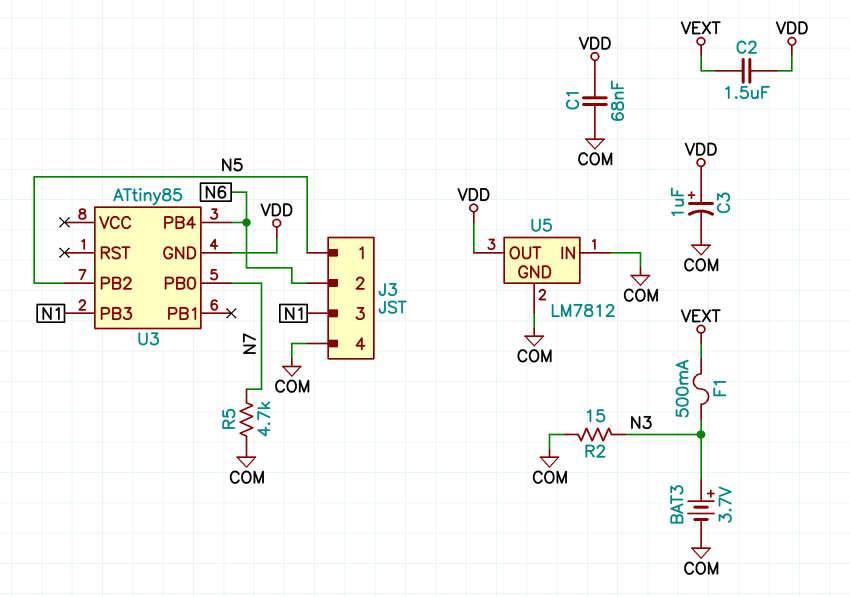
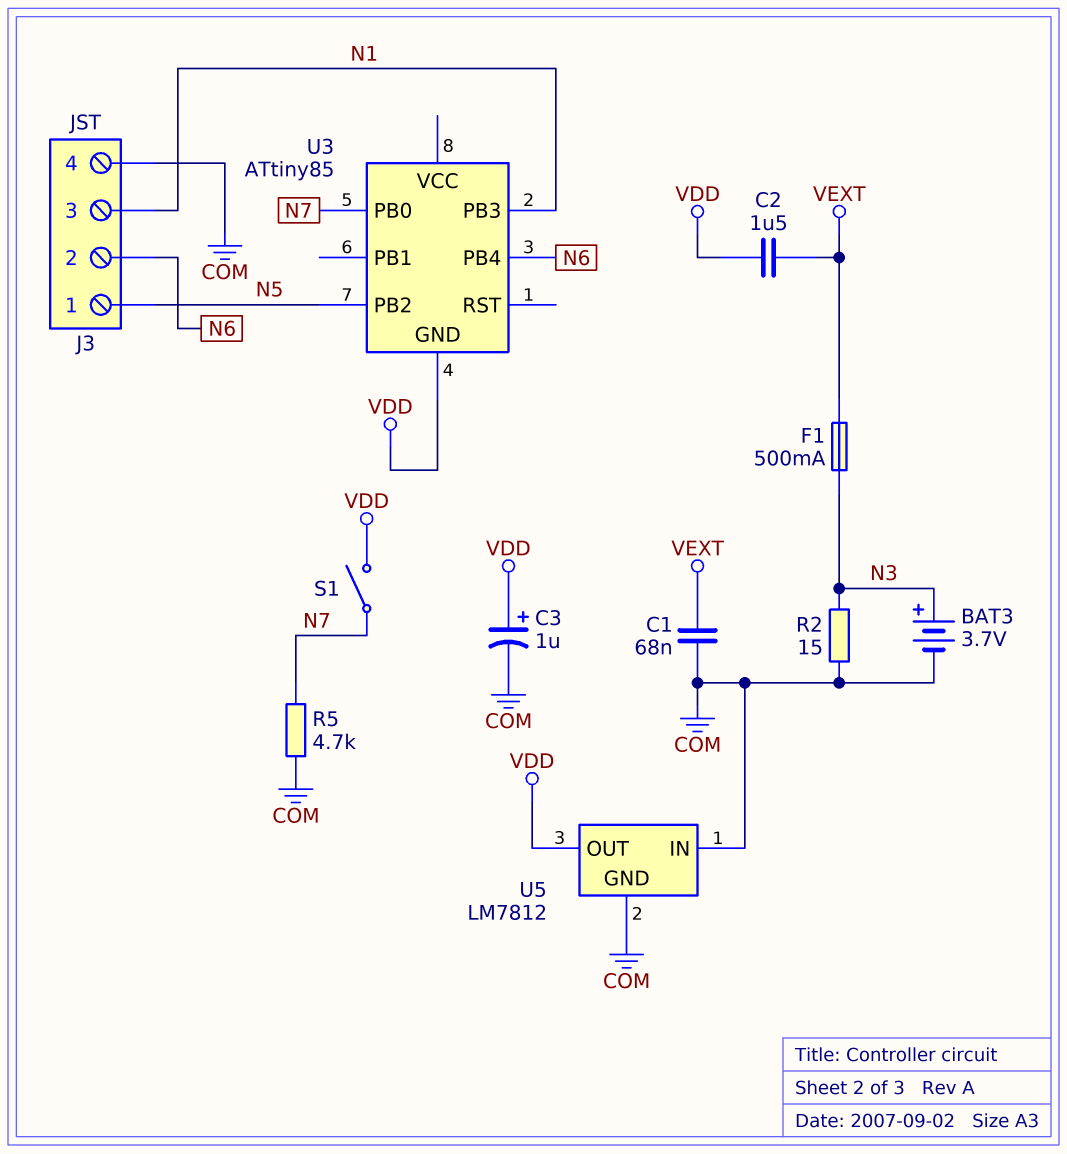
C1: 68nF (COM, VDD) -> 68nF (COM, VEXT)
S1: none -> switch (N7, VDD)

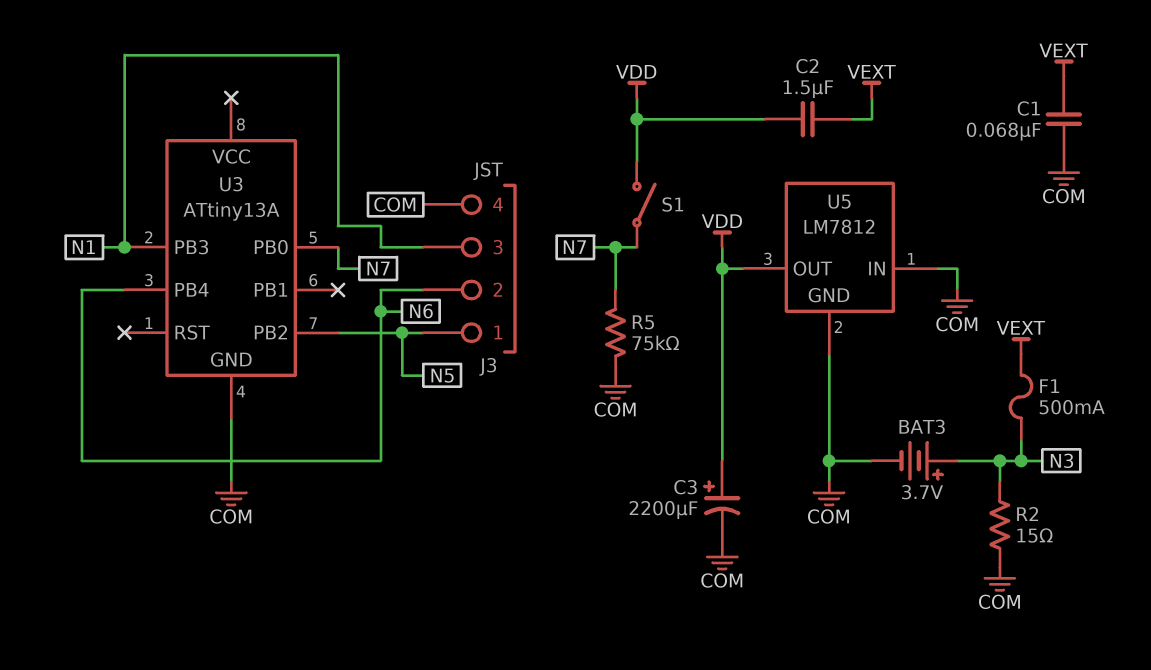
C3: 1uF (plus VDD, minus COM) -> 2200uF (plus VDD, minus COM)
R5: 4.7k (COM, N7) -> 75k (COM, N7)
U3: ATtiny85 -> ATtiny13A
U3 pin GND: VDD -> COM

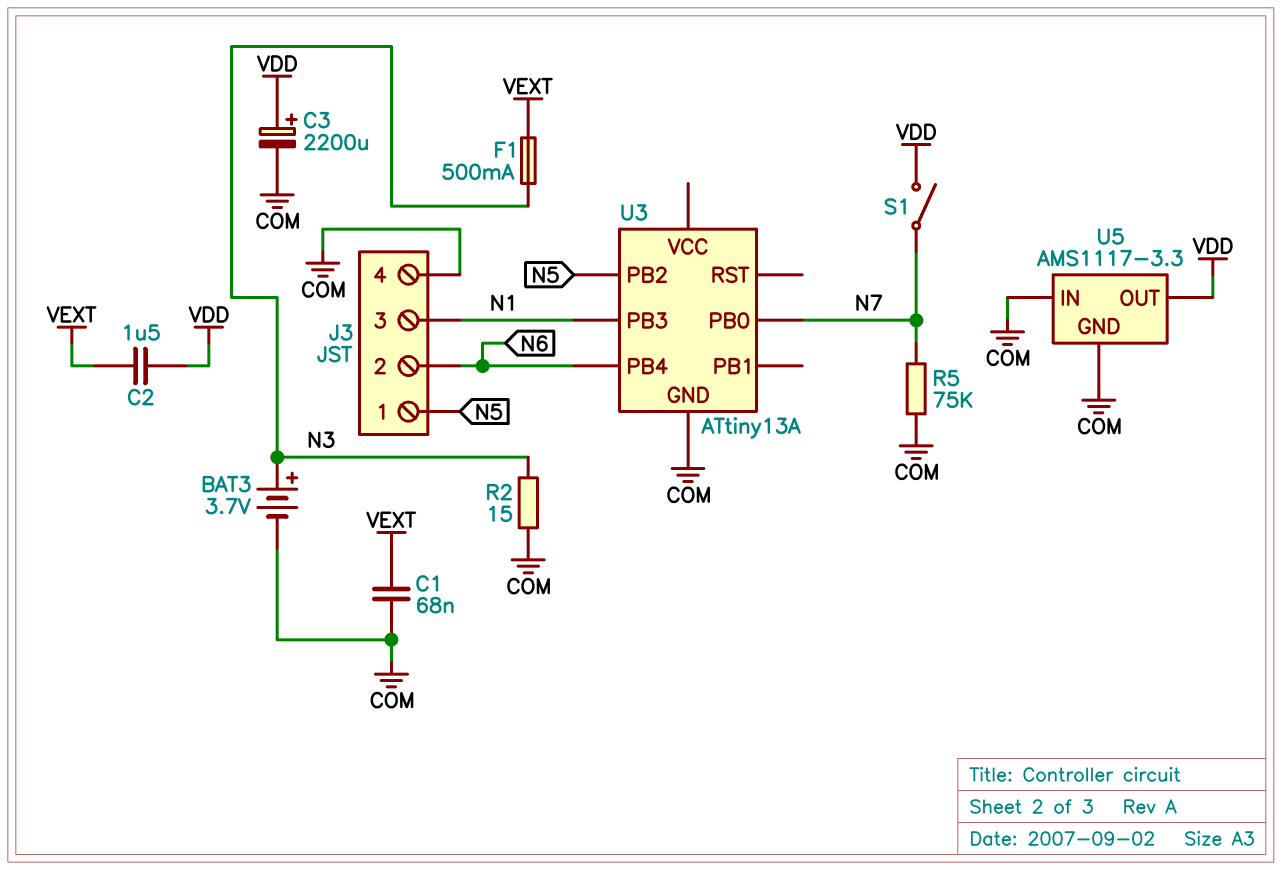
U5: LM7812 -> AMS1117-3.3

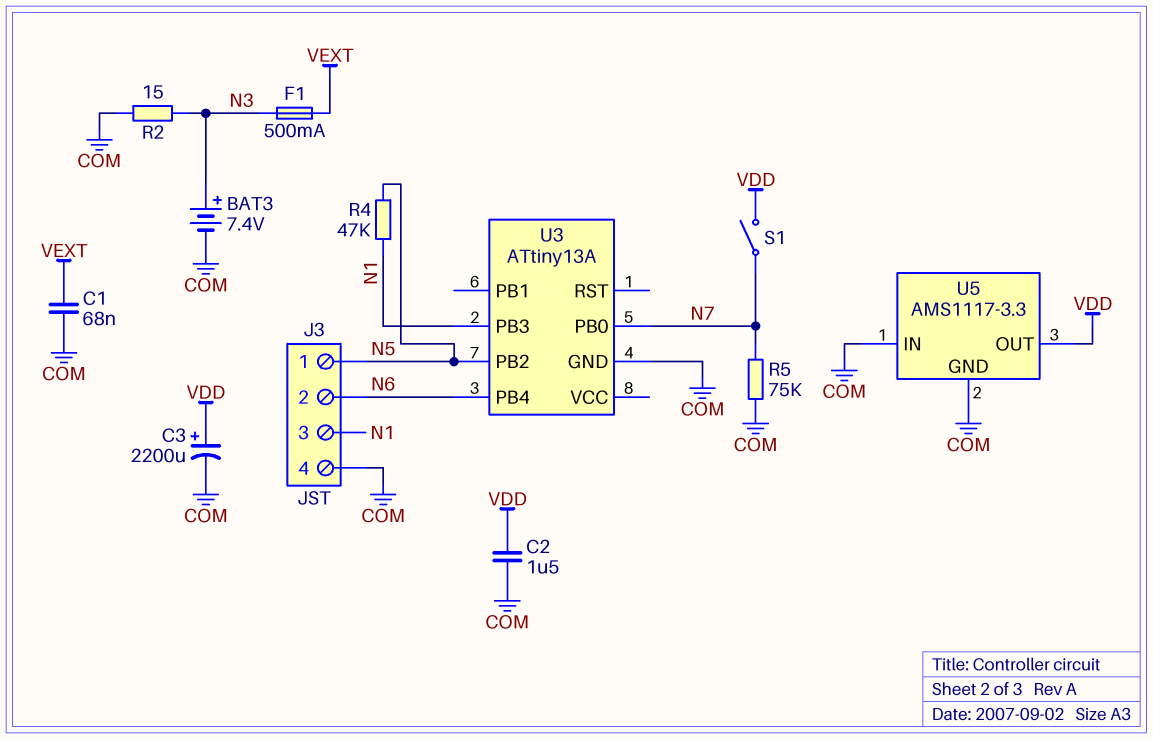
BAT3: 3.7V (plus N3, minus COM) -> 7.4V (plus N3, minus COM)
C2: 1.5uF (VDD, VEXT) -> 1.5uF (COM, VDD)
R4: none -> 47k (N1, N5)

